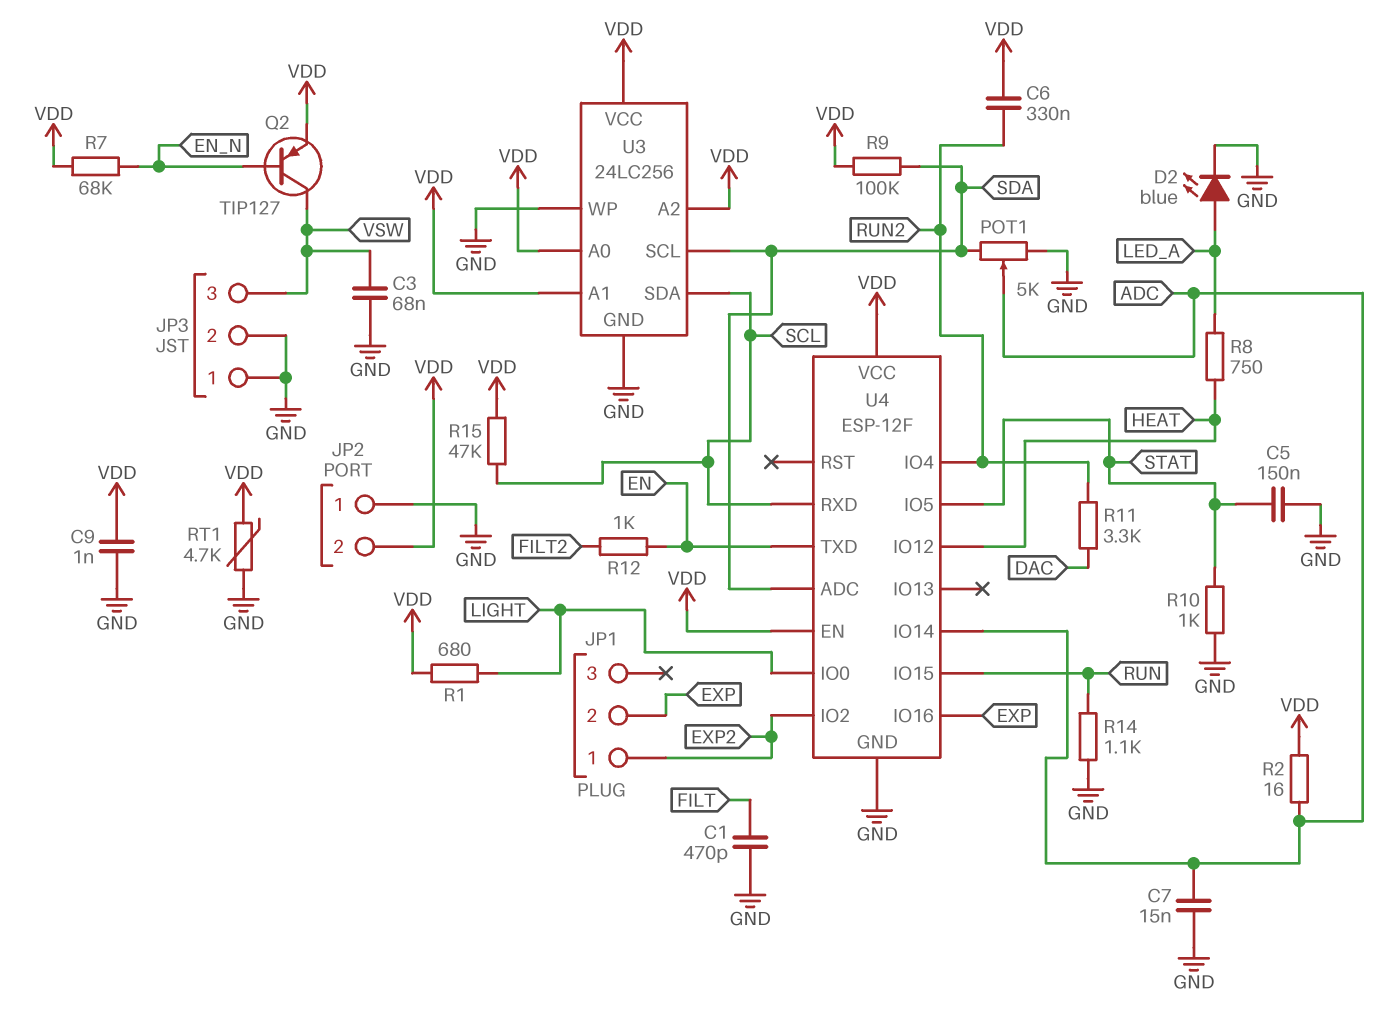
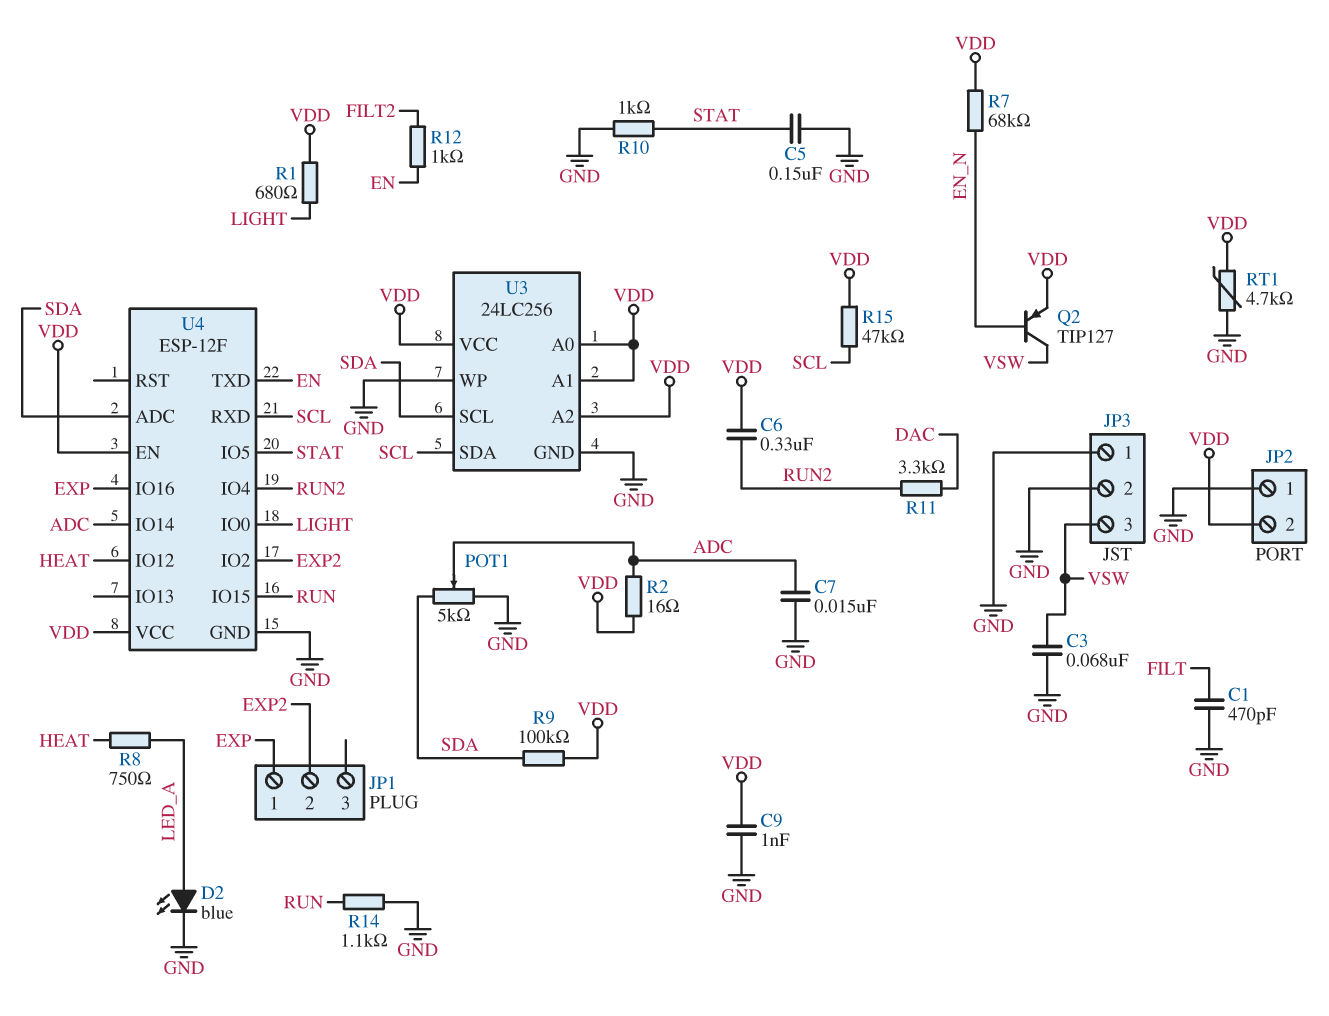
JP1 pin 1: EXP2 -> EXP
JP1 pin 2: EXP -> EXP2

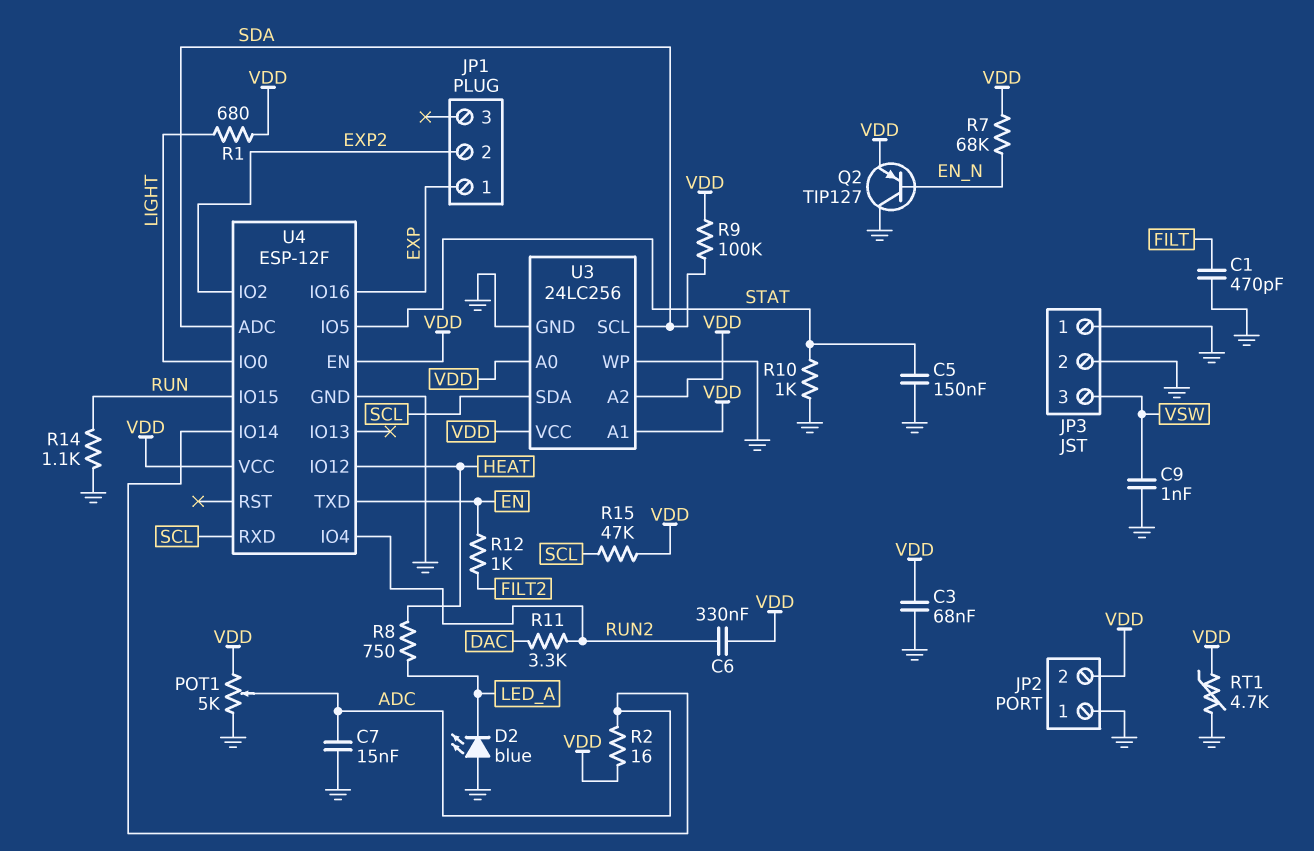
C3: 68nF (GND, VSW) -> 68nF (GND, VDD)
C9: 1nF (GND, VDD) -> 1nF (GND, VSW)
D2: LED blue (A LED_A, K GND) -> LED blue (A GND, K LED_A)
POT1: 5k (GND, SDA, wiper ADC) -> 5k (GND, VDD, wiper ADC)
Q2: PNP TIP127 (B EN_N, C VSW, E VDD) -> PNP TIP127 (B EN_N, C GND, E VDD)

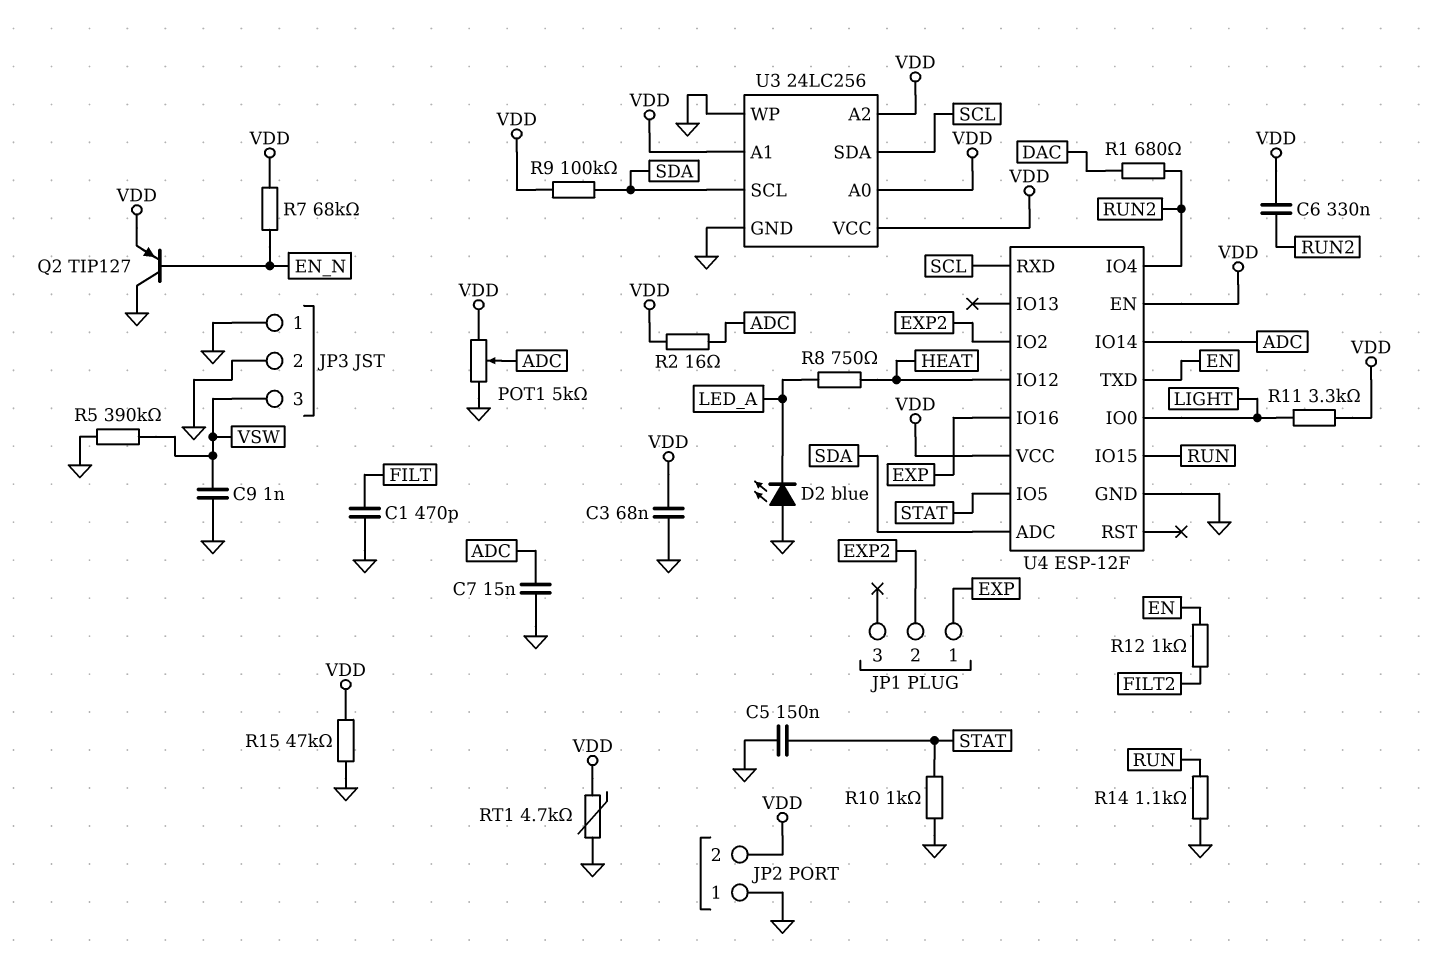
R1: 680 (LIGHT, VDD) -> 680 (DAC, RUN2)
R5: none -> 390k (GND, VSW)
R11: 3.3k (DAC, RUN2) -> 3.3k (LIGHT, VDD)
R15: 47k (SCL, VDD) -> 47k (GND, VDD)

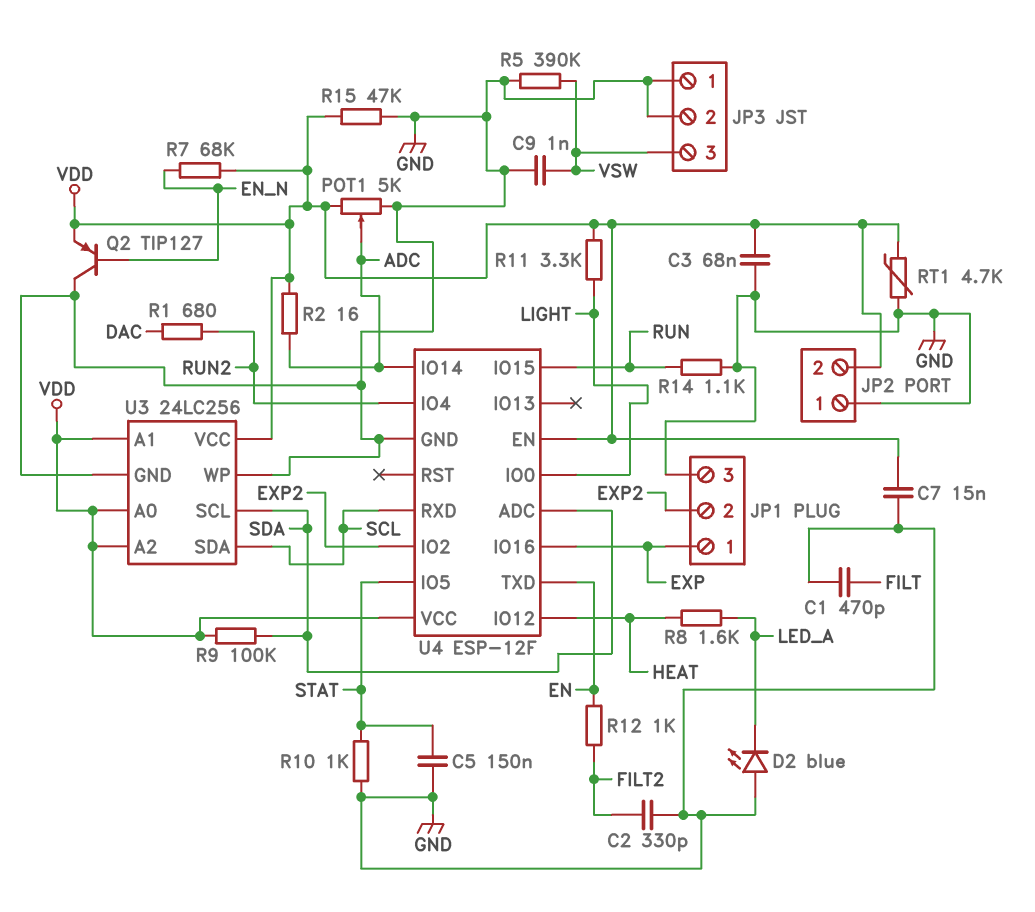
C2: none -> 330pF (FILT2, GND)
C6: 330nF (RUN2, VDD) -> none
C7: 15nF (ADC, GND) -> 15nF (GND, VDD)
JP1 pin 3: none -> GND
R8: 750 (HEAT, LED_A) -> 1.6k (HEAT, LED_A)

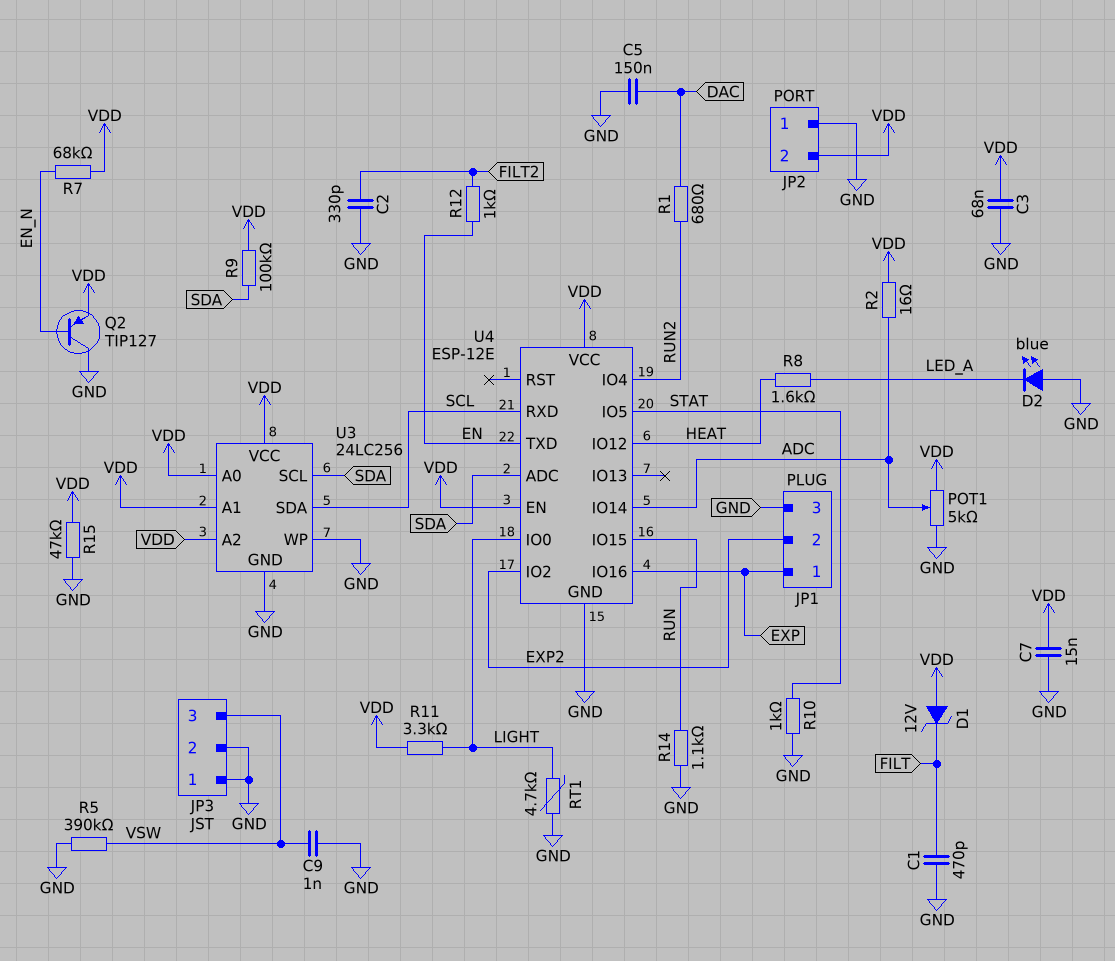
C5: 150nF (GND, STAT) -> 150nF (DAC, GND)
D1: none -> zener 12V (A VDD, K FILT)
RT1: 4.7k (GND, VDD) -> 4.7k (GND, LIGHT)
U4: ESP-12F -> ESP-12E

